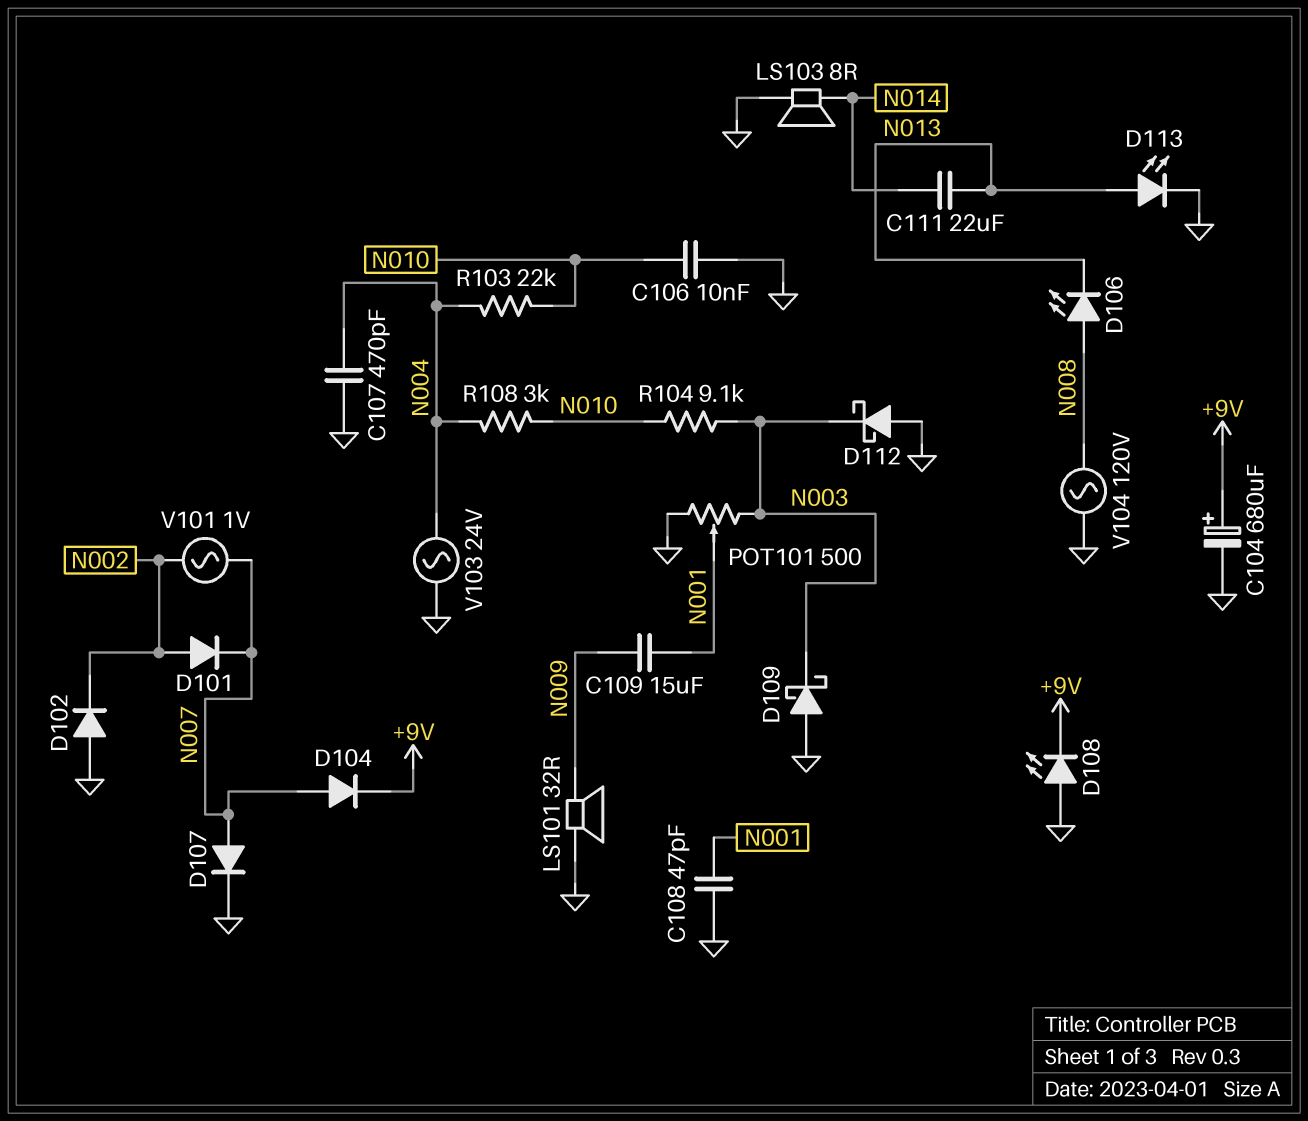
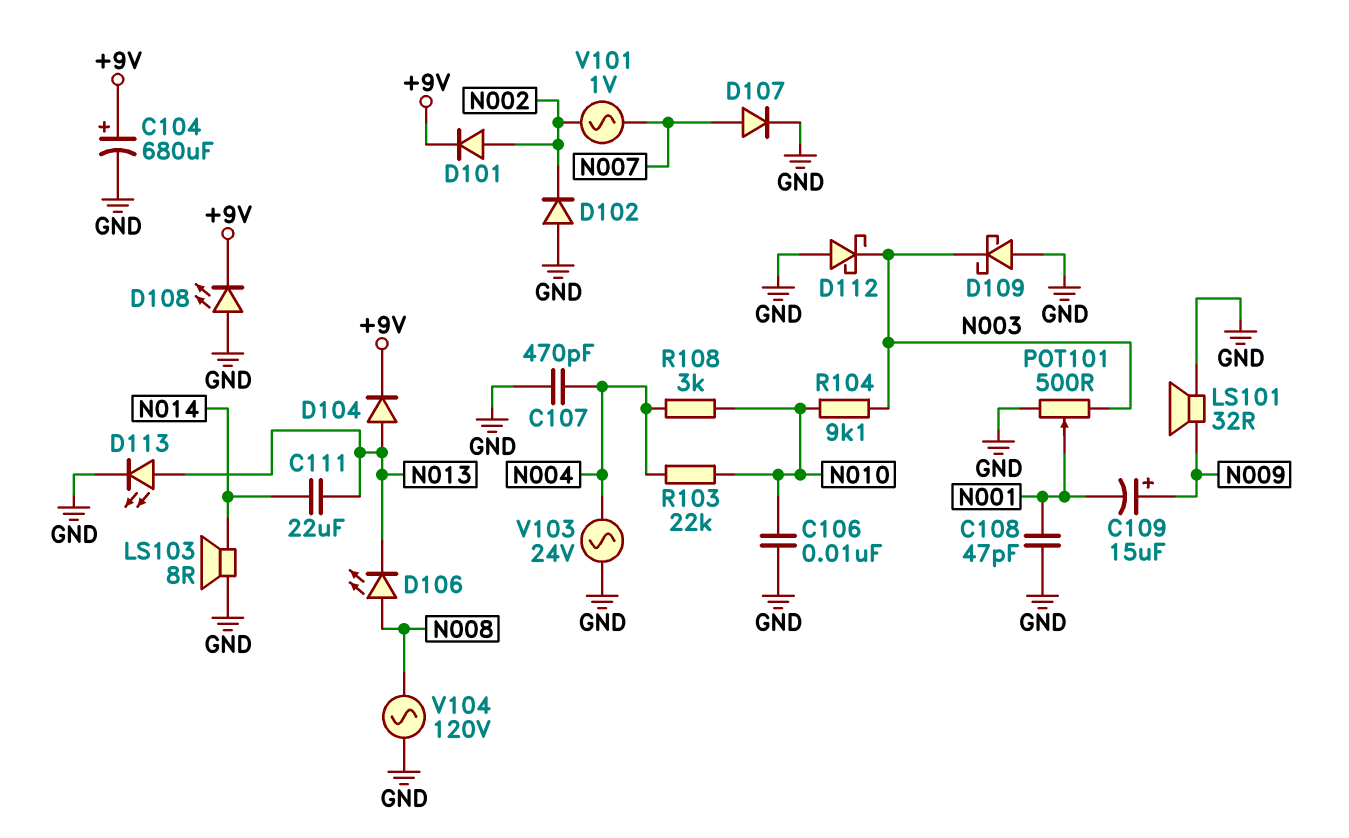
C109: 15uF (N001, N009) -> 15uF (plus N009, minus N001)
D101: diode (A N002, K N007) -> diode (A N002, K +9V)
D104: diode (A N007, K +9V) -> diode (A N013, K +9V)

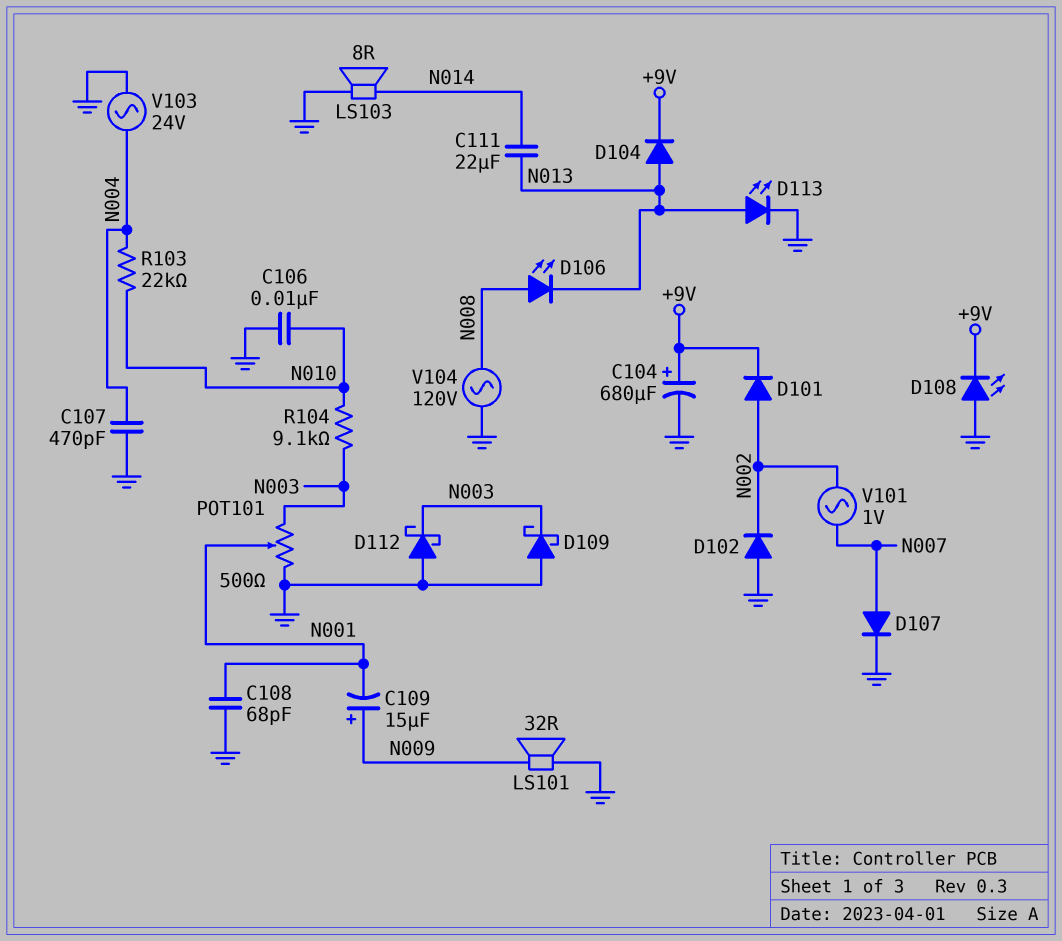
C108: 47pF (GND, N001) -> 68pF (GND, N001)
R108: 3k (N004, N010) -> none

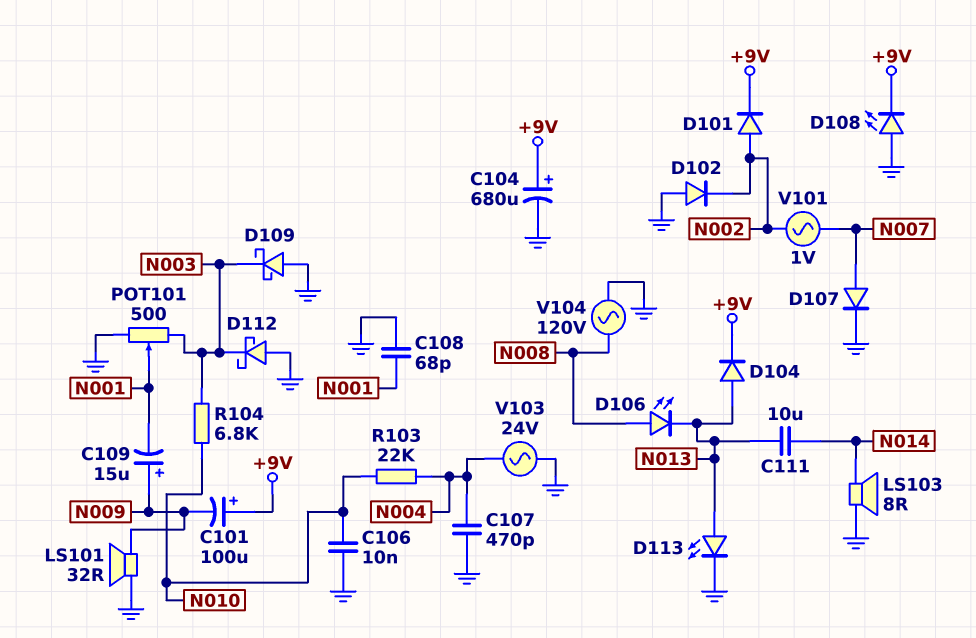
C101: none -> 100uF (plus +9V, minus N009)
C111: 22uF (N013, N014) -> 10uF (N013, N014)
R104: 9.1k (N003, N010) -> 6.8k (N003, N010)

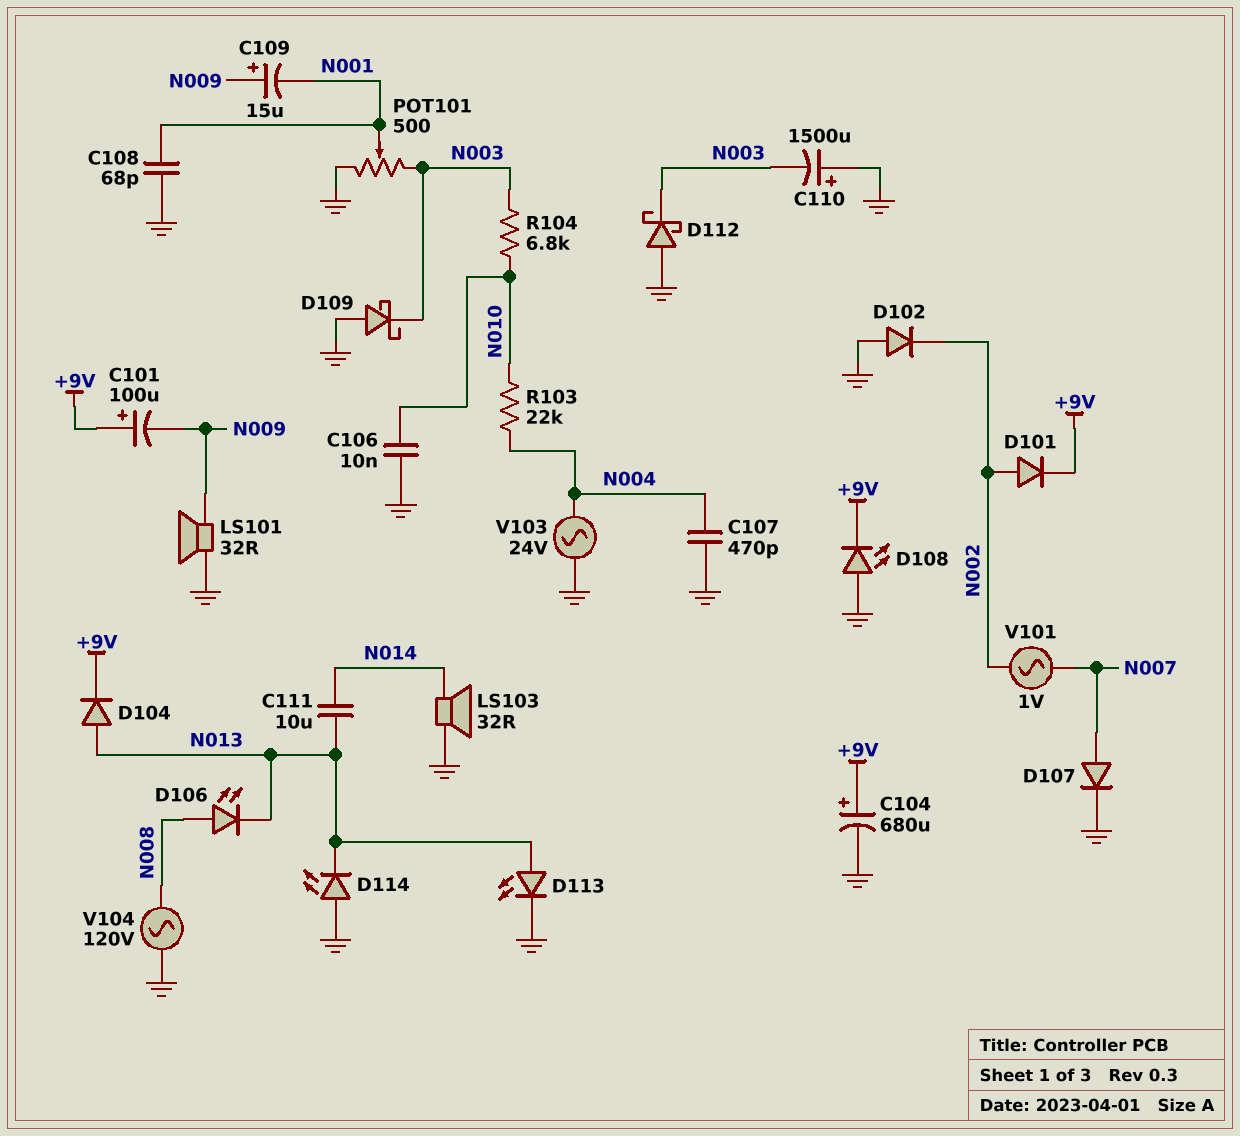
C110: none -> 1500uF (plus GND, minus N003)
D114: none -> LED (A GND, K N013)
LS103: speaker 8R (GND, N014) -> speaker 32R (GND, N014)

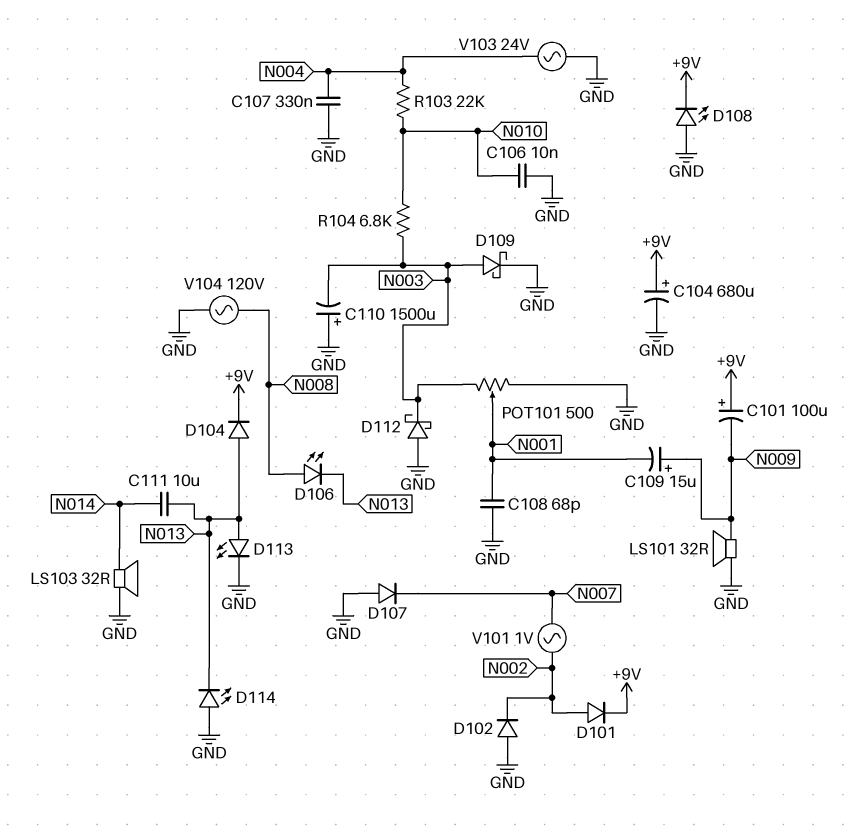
C107: 470pF (GND, N004) -> 330nF (GND, N004)
D107: diode (A N007, K GND) -> diode (A GND, K N007)
D109: schottky (A GND, K N003) -> schottky (A N003, K GND)

